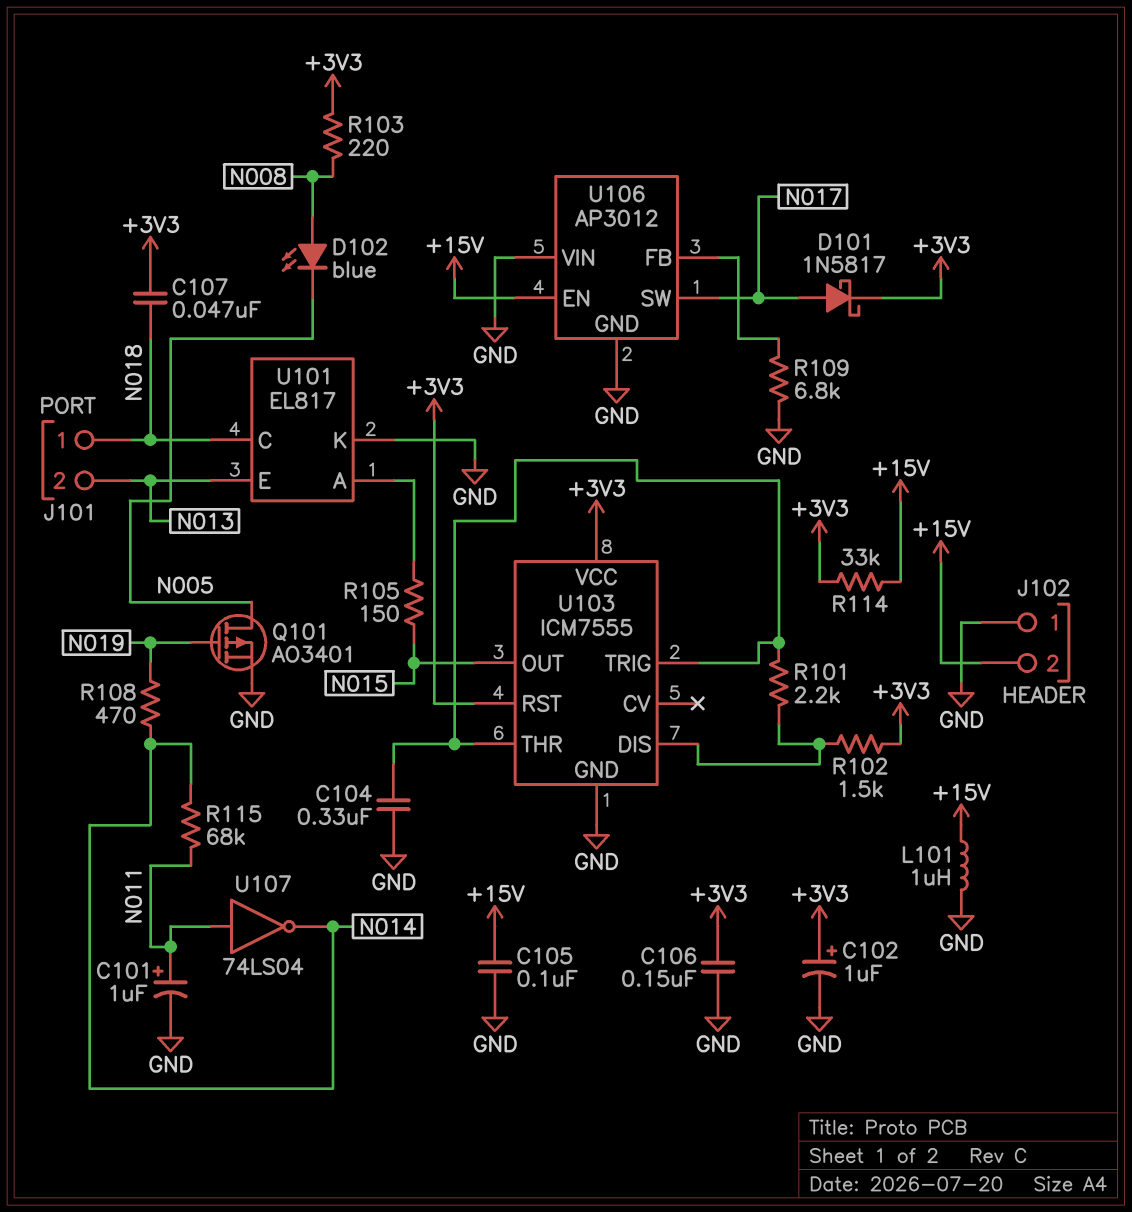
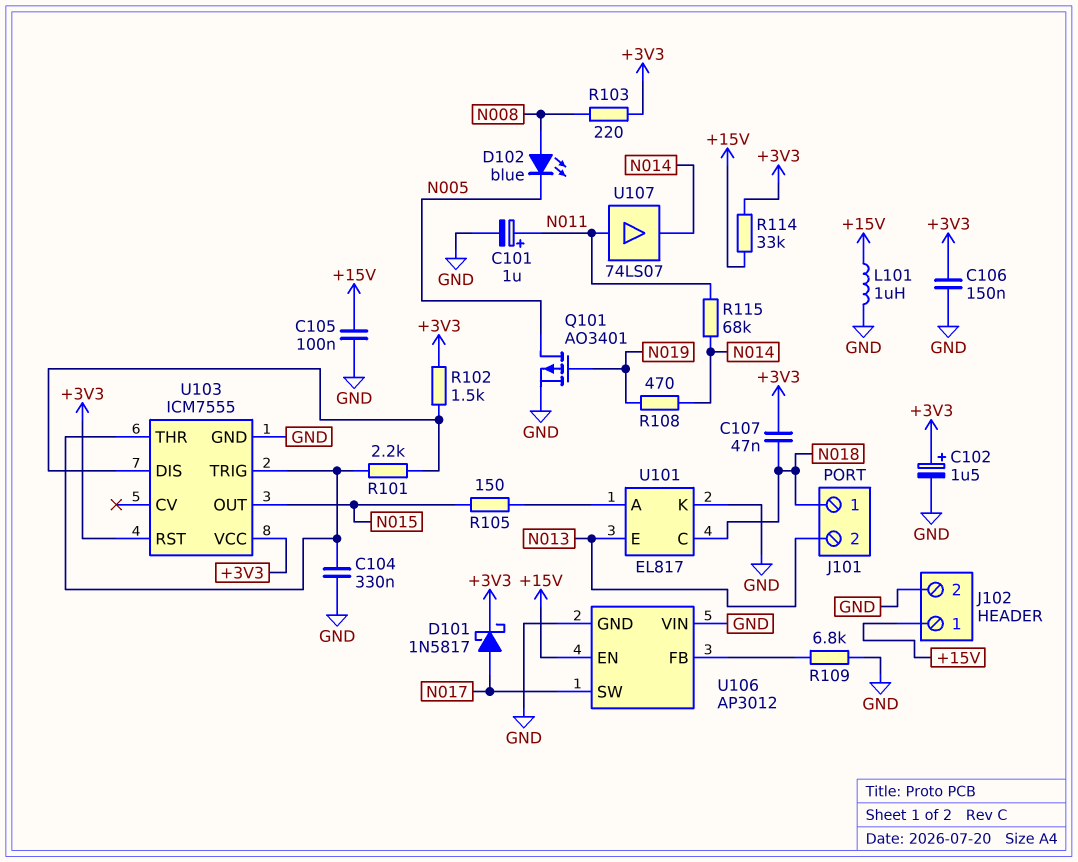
C102: 1uF (plus +3V3, minus GND) -> 1.5uF (plus +3V3, minus GND)
J102 pin 1: GND -> +15V
J102 pin 2: +15V -> GND
U107: NOT 74LS04 (in N011, out N014) -> buffer 74LS07 (in N011, out N014)

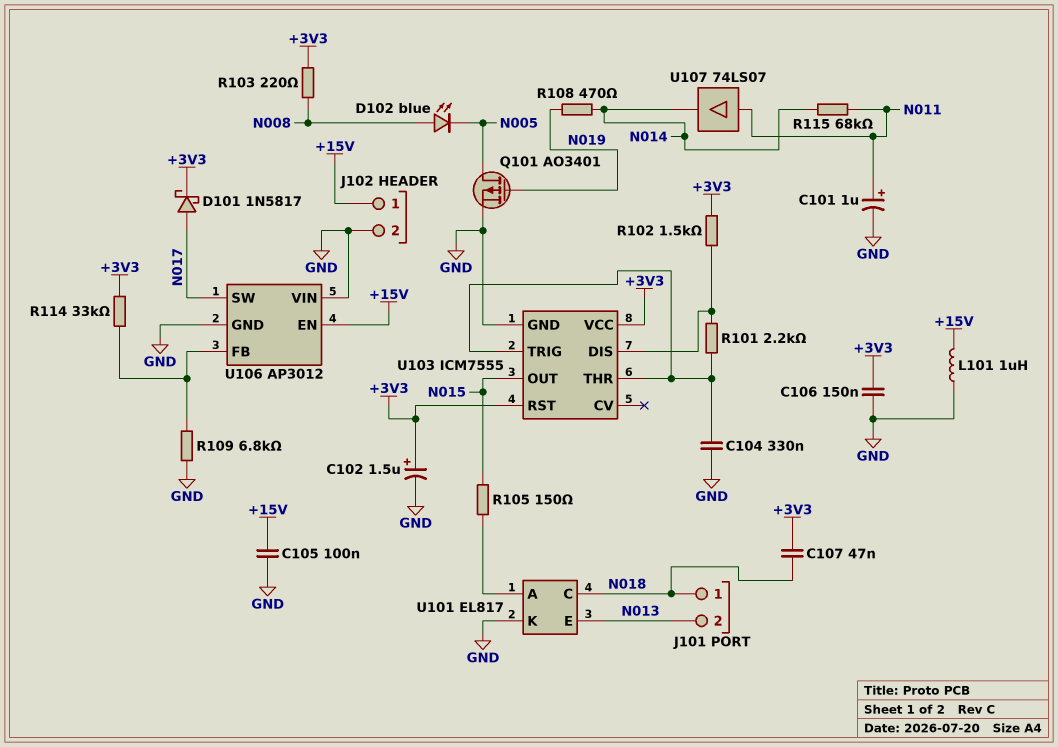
R114: 33k (+3V3, +15V) -> 33k (+3V3, U106/FB)

